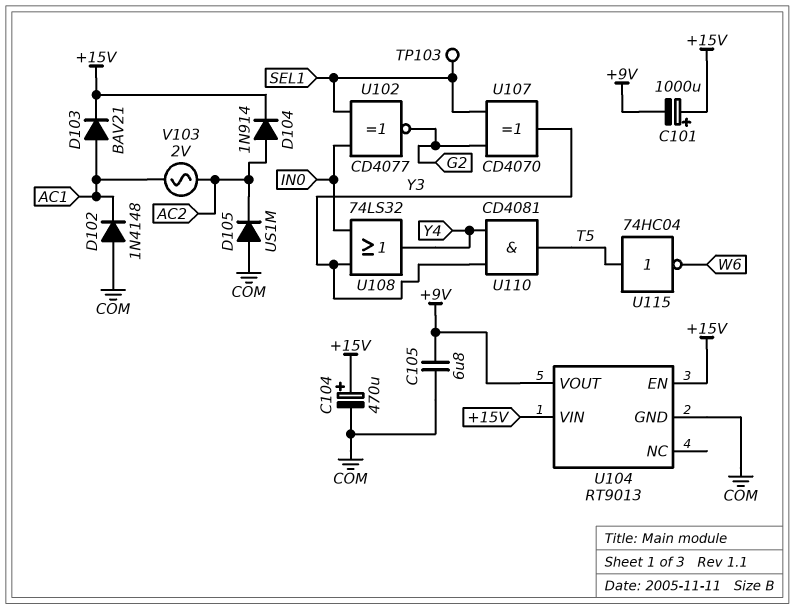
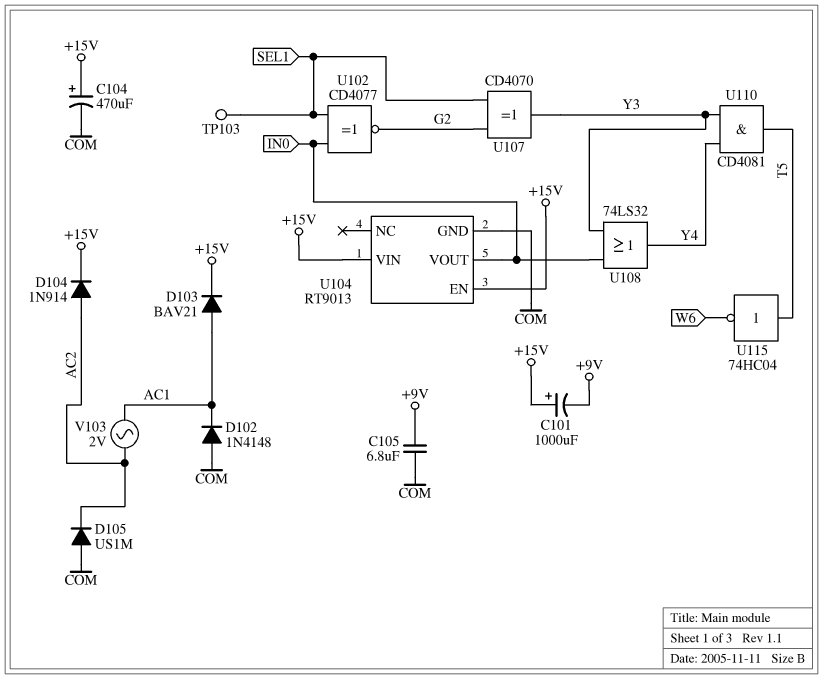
U104 pin VOUT: +9V -> IN0

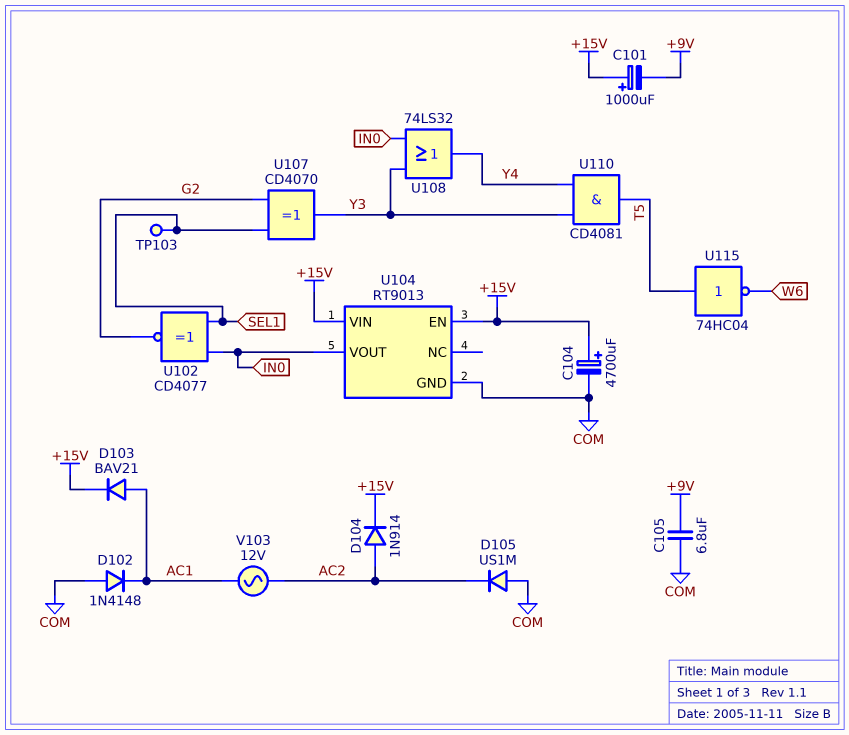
C104: 470uF (plus +15V, minus COM) -> 4700uF (plus +15V, minus COM)
V103: AC 2V (AC1, AC2) -> AC 12V (AC1, AC2)

